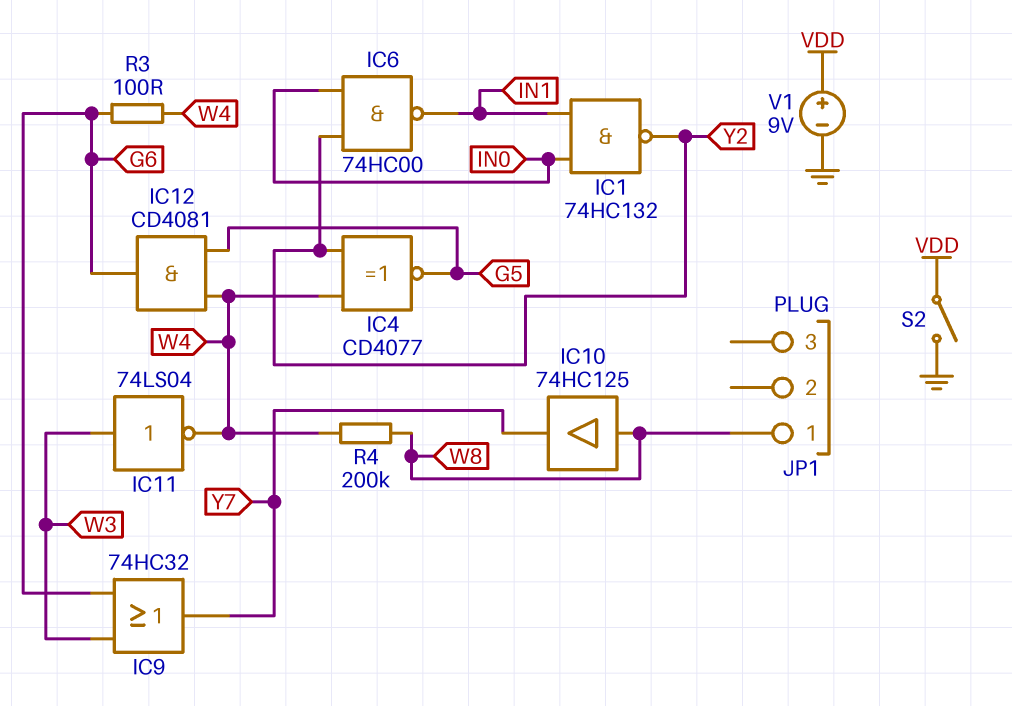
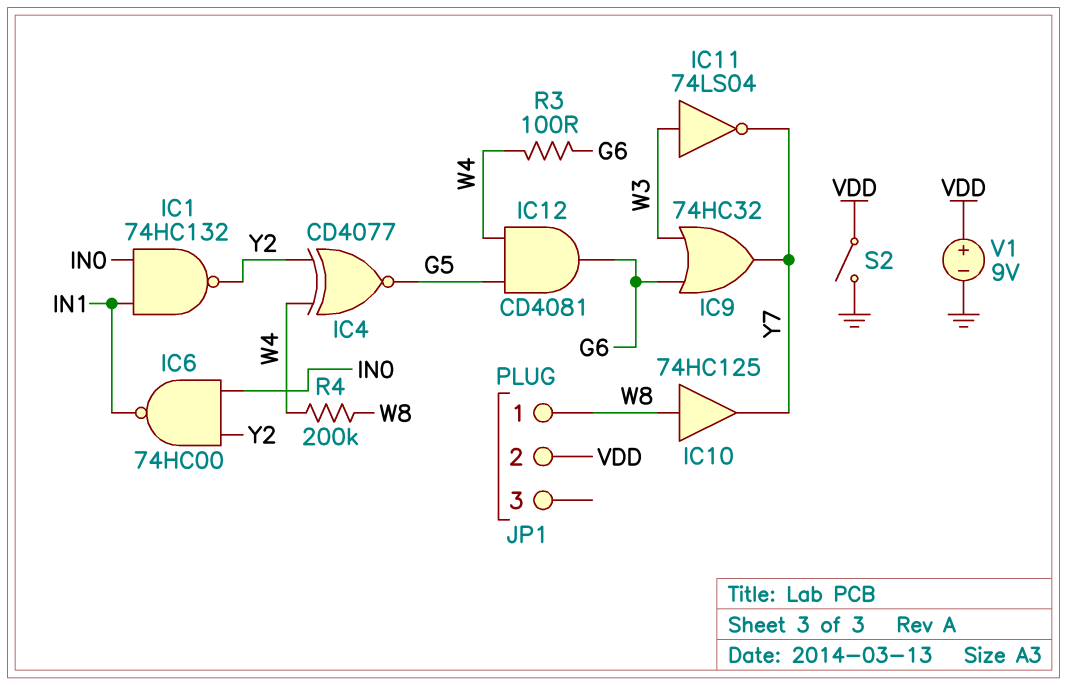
IC11: NOT 74LS04 (in W3, out W4) -> NOT 74LS04 (in W3, out Y7)
JP1 pin 2: none -> VDD

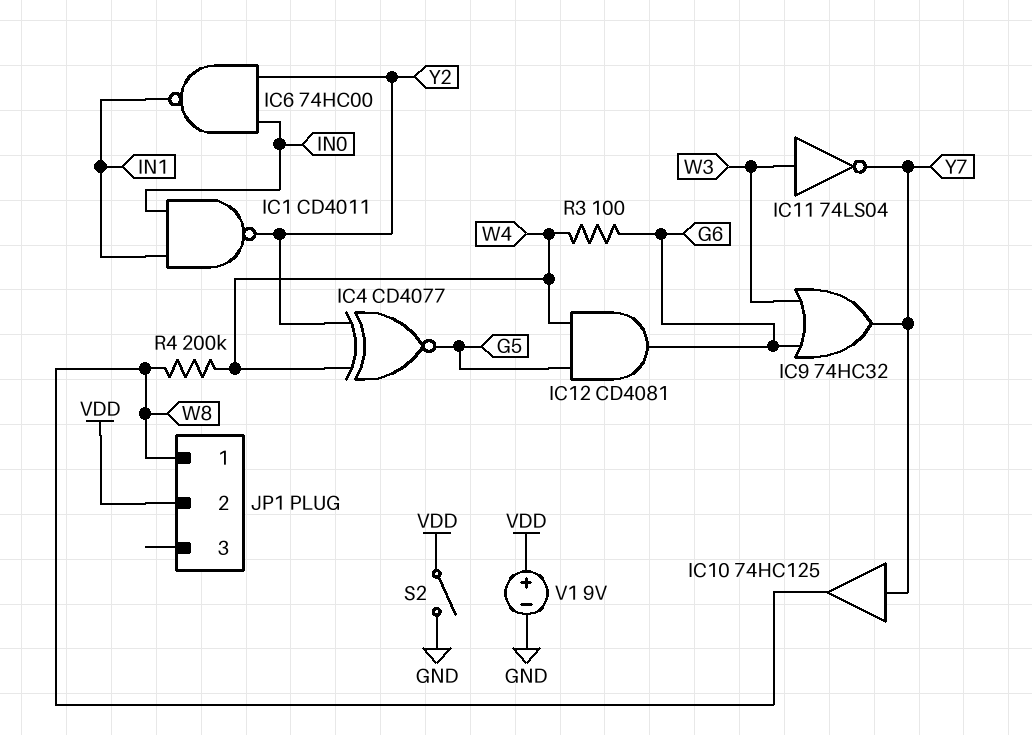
IC1: NAND 74HC132 (in IN0, in IN1, out Y2) -> NAND CD4011 (in IN0, in IN1, out Y2)
IC10: buffer 74HC125 (in W8, out Y7) -> buffer 74HC125 (in Y7, out W8)

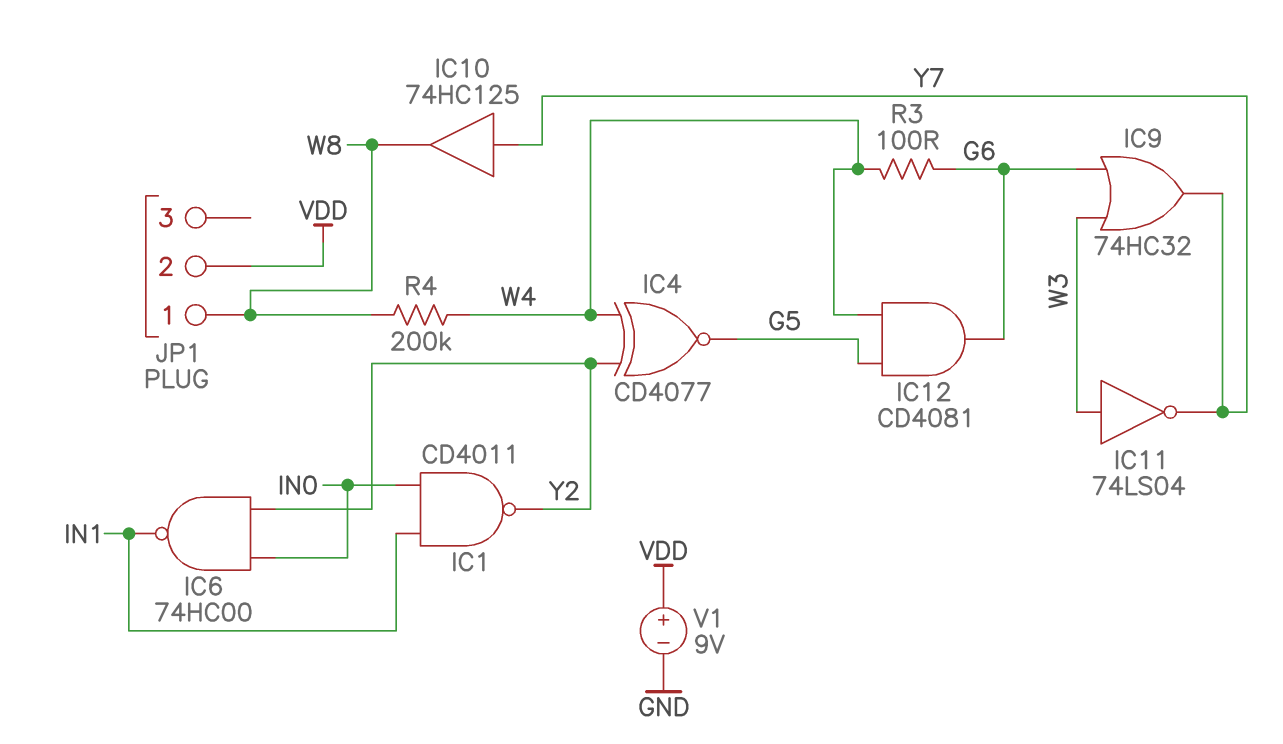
S2: switch (GND, VDD) -> none

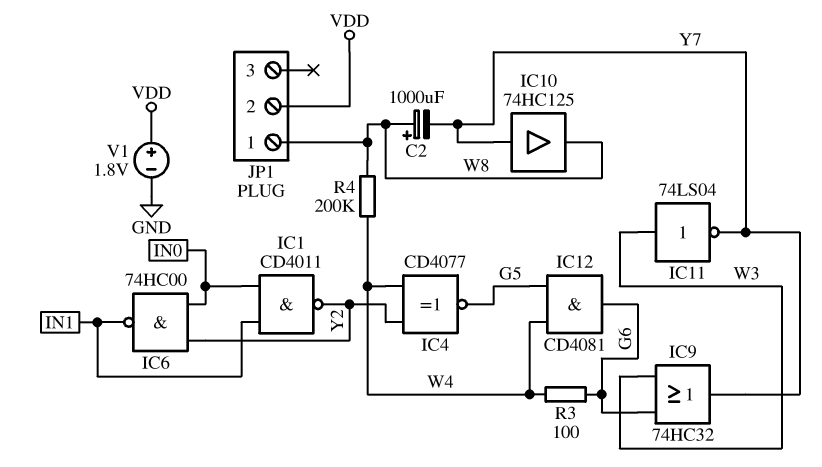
C2: none -> 1000uF (plus W8, minus Y7)
V1: 9V (plus VDD, minus GND) -> 1.8V (plus VDD, minus GND)

